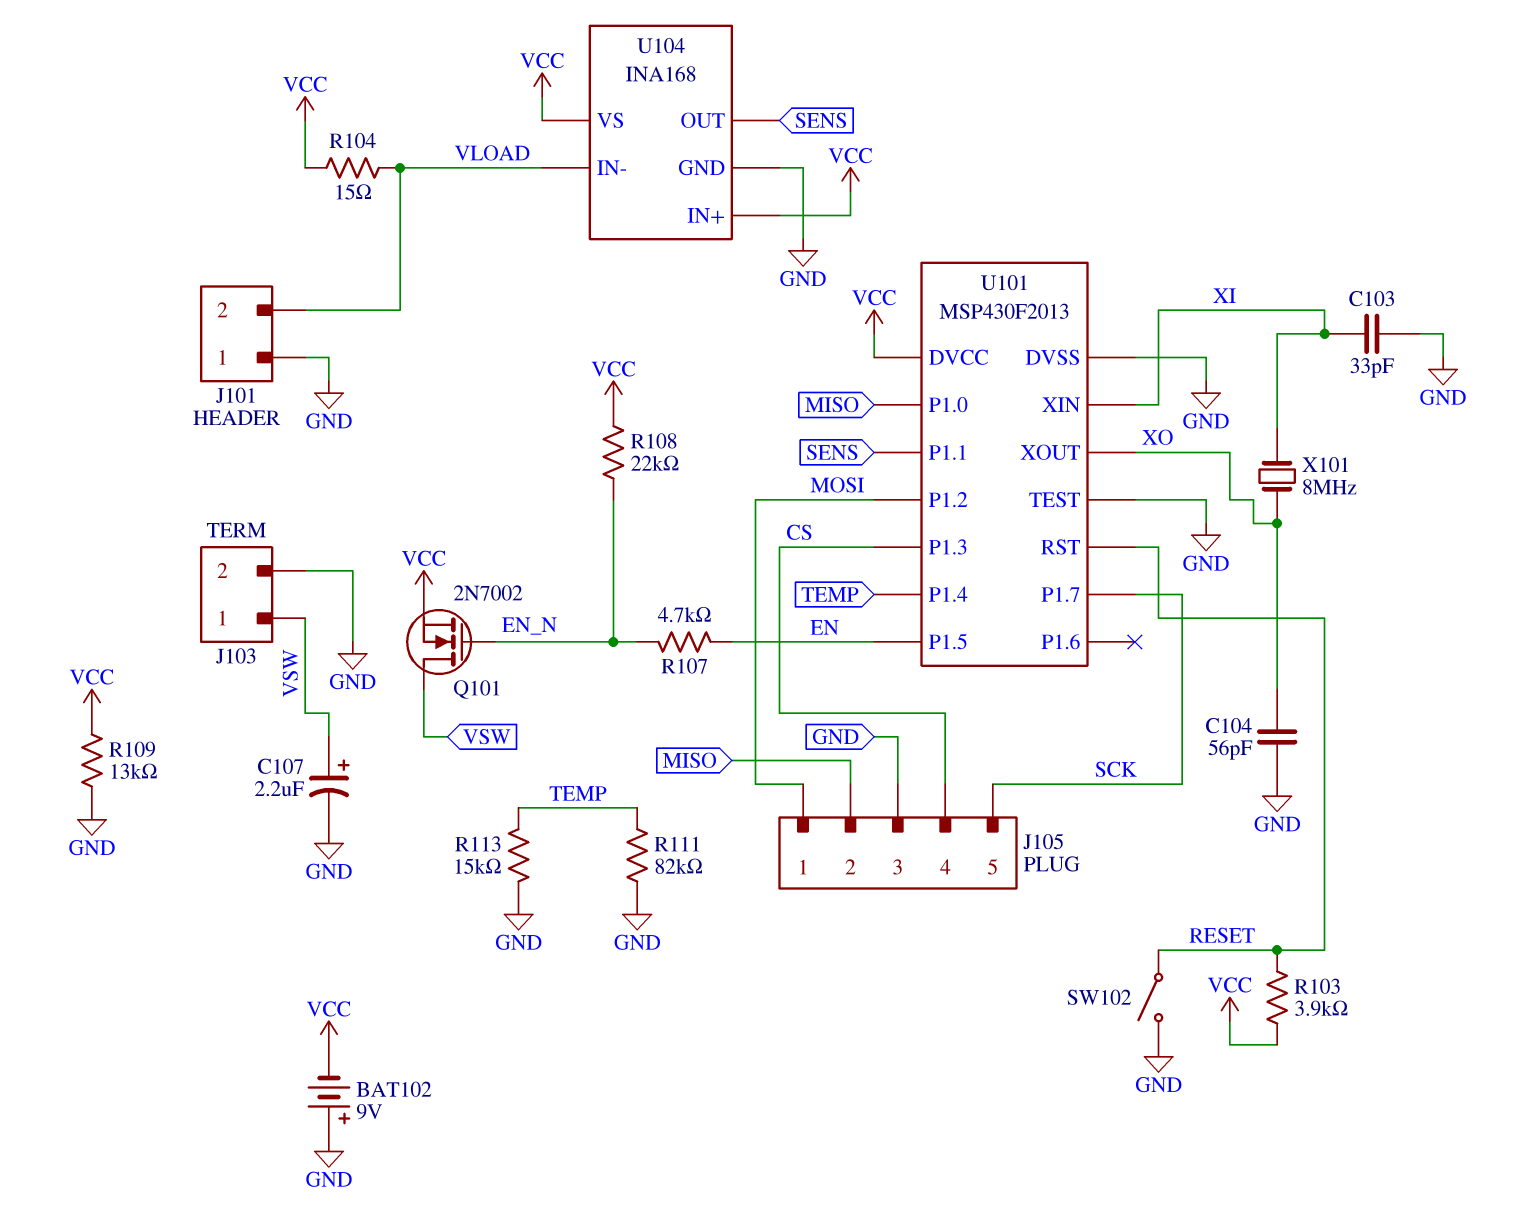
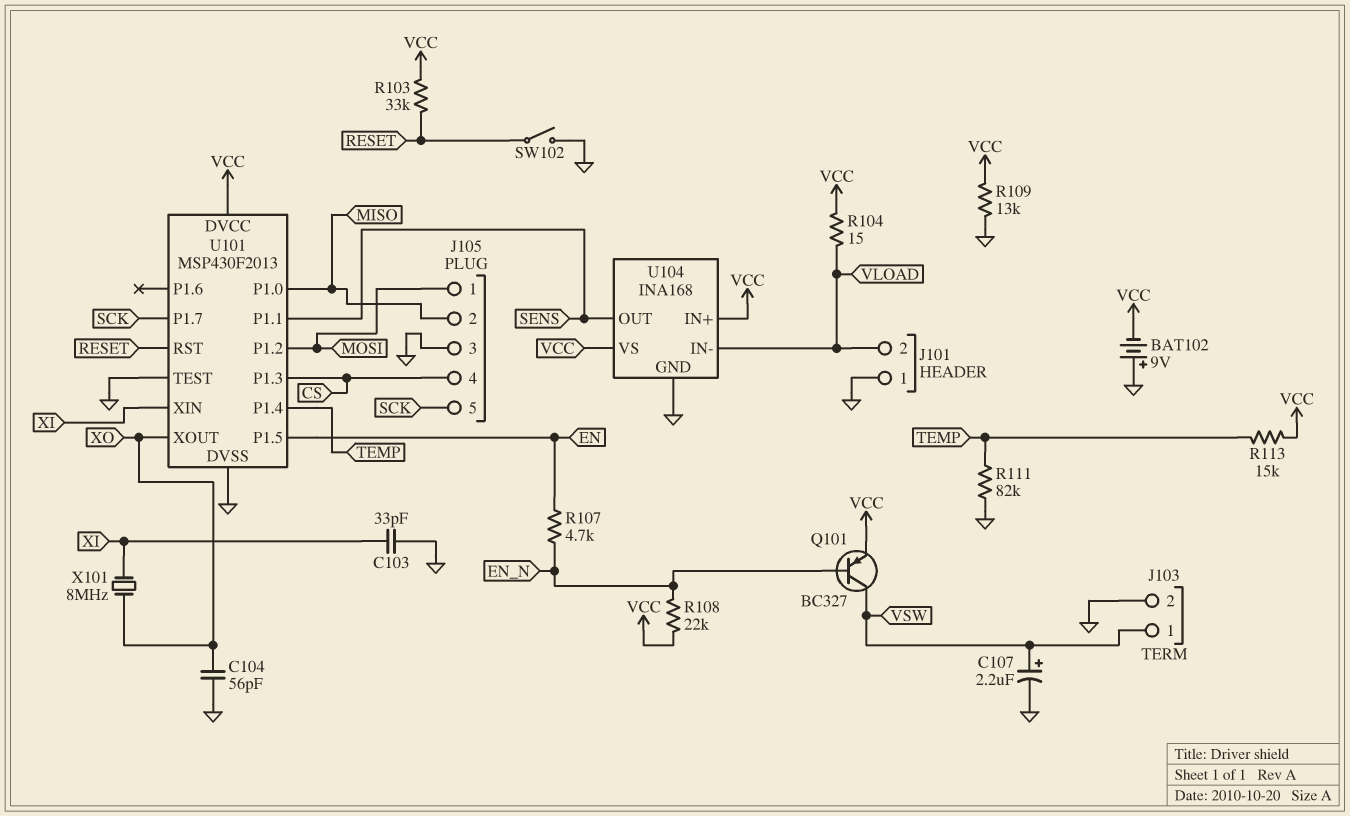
Q101: NMOS 2N7002 (G EN_N, D VSW, S VCC) -> PNP BC327 (B EN_N, C VSW, E VCC)
R103: 3.9k (RESET, VCC) -> 33k (RESET, VCC)
R113: 15k (GND, TEMP) -> 15k (TEMP, VCC)

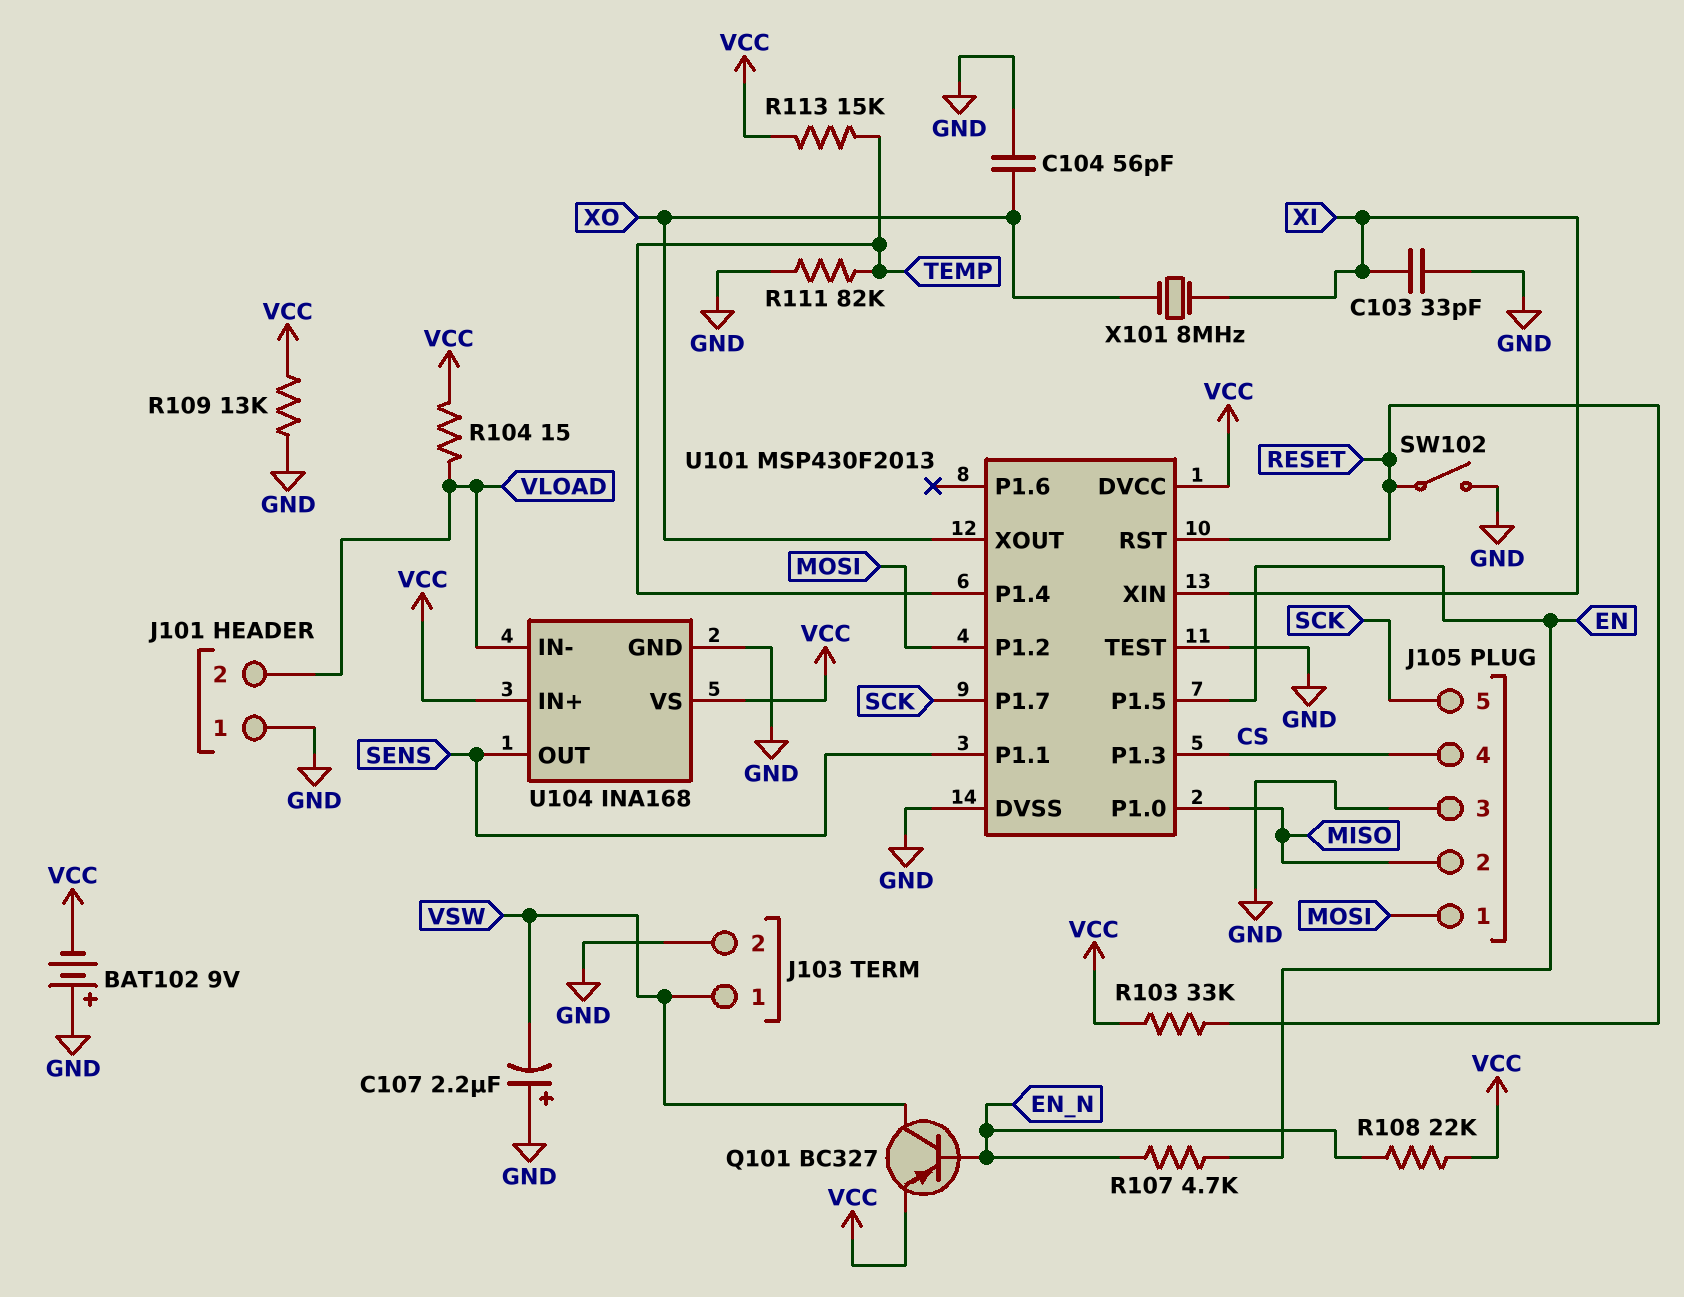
C107: 2.2uF (plus VSW, minus GND) -> 2.2uF (plus GND, minus VSW)

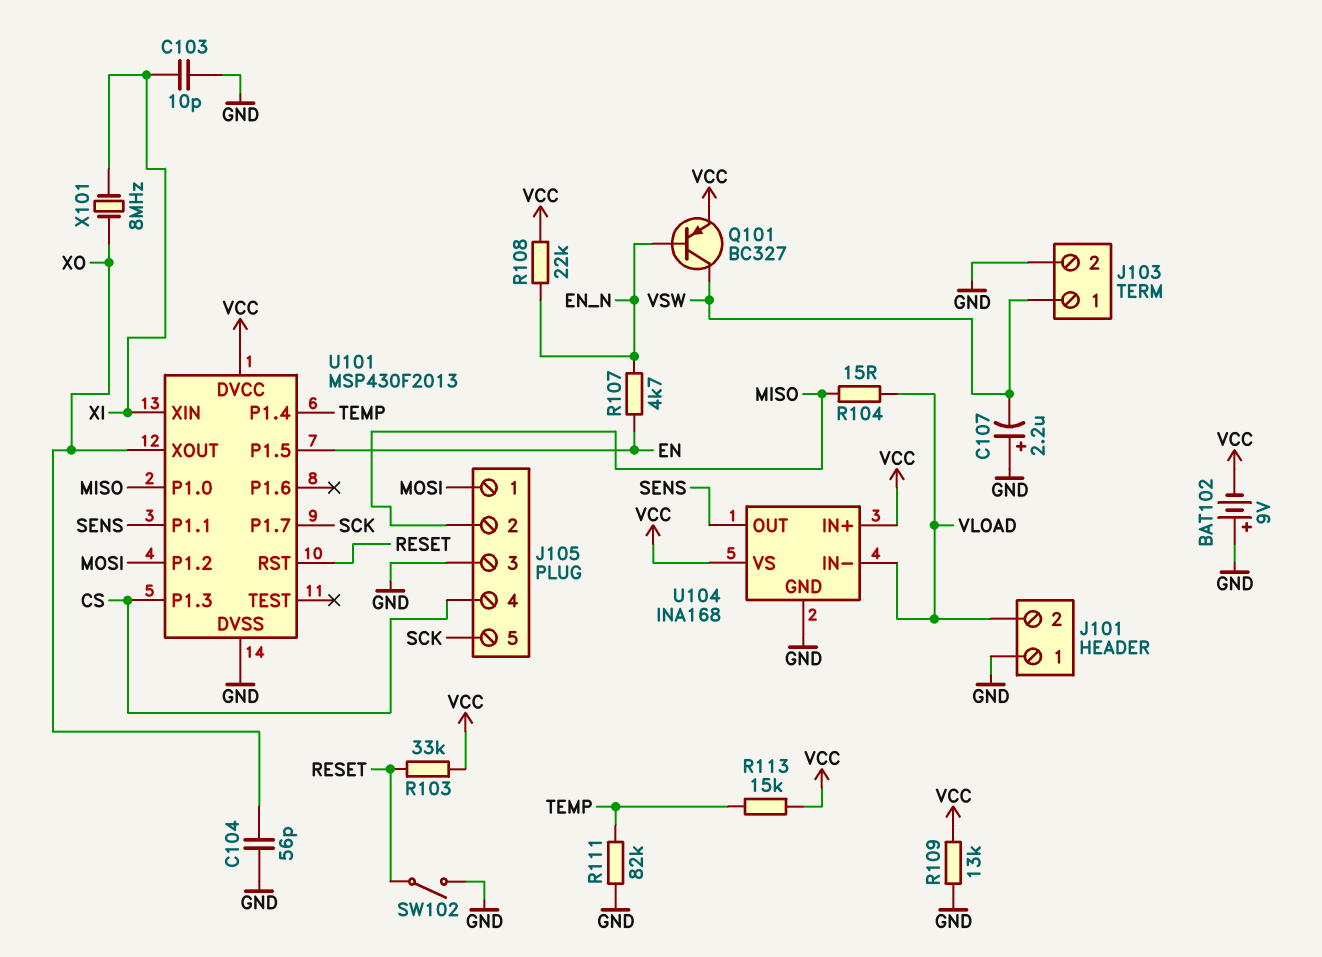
C103: 33pF (GND, XI) -> 10pF (GND, XI)
R104: 15 (VCC, VLOAD) -> 15 (MISO, VLOAD)
U101 pin TEST: GND -> none

